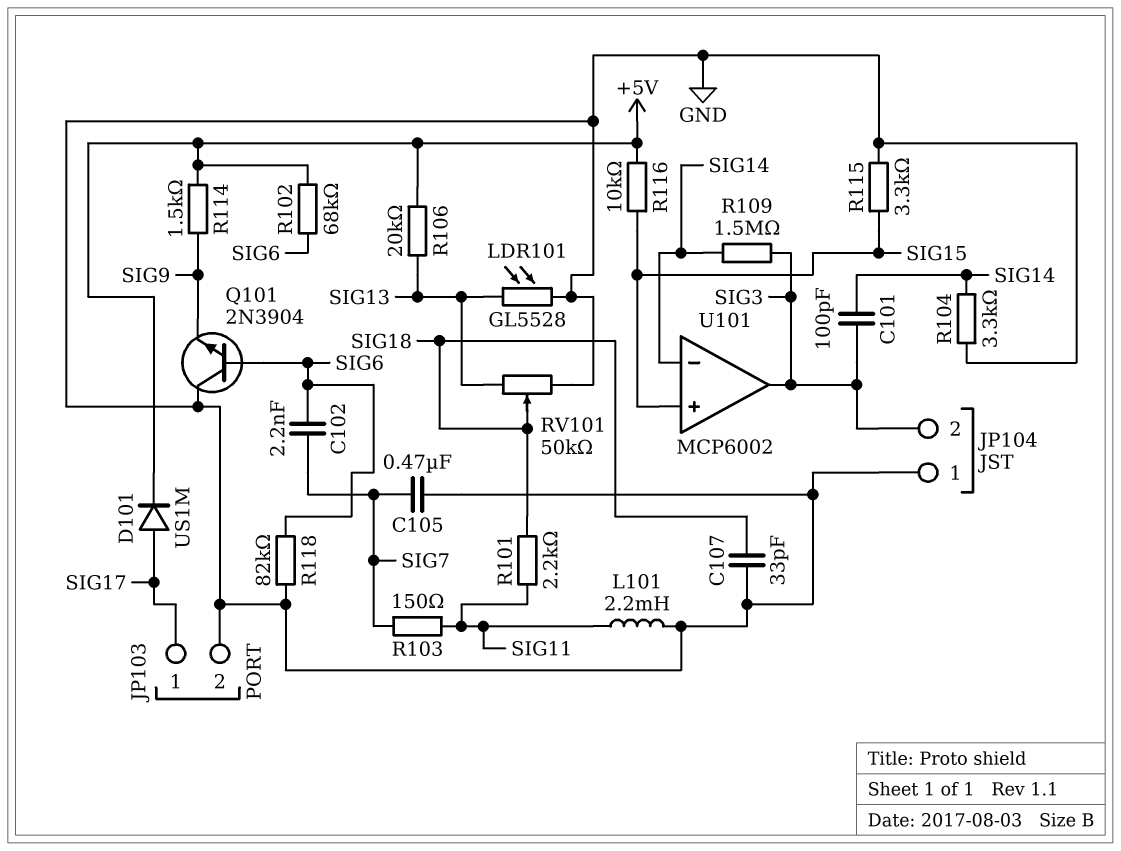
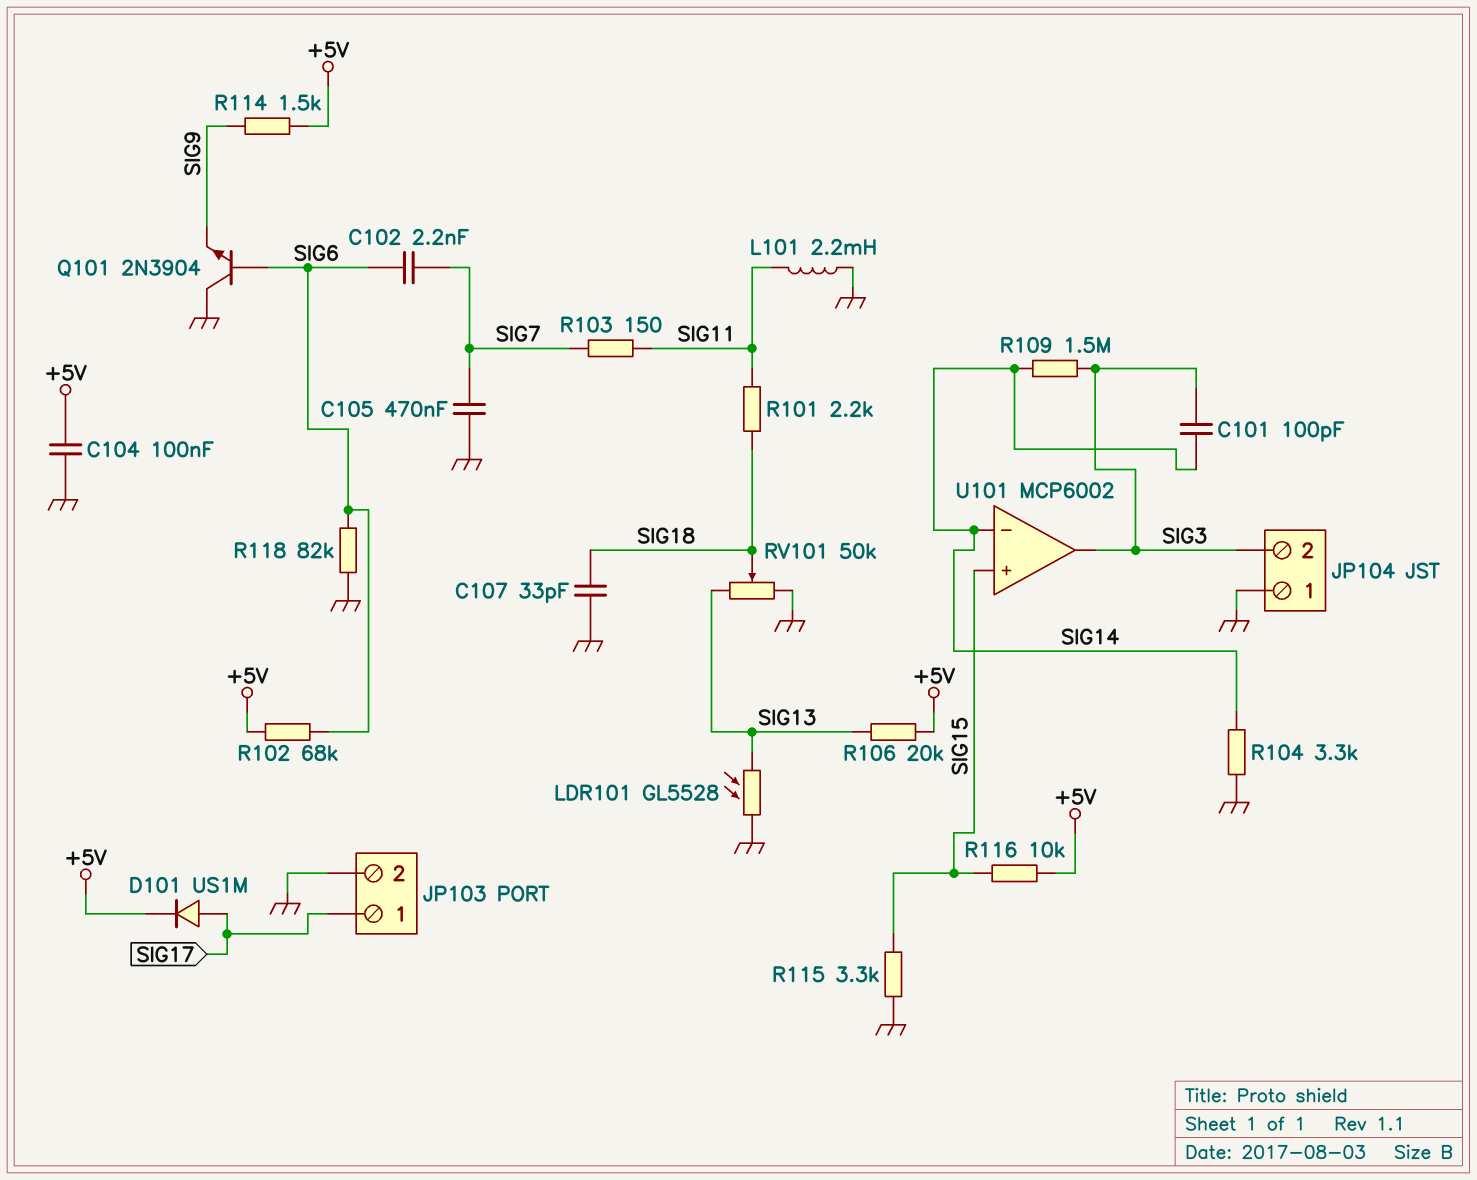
C104: none -> 100nF (+5V, GND)

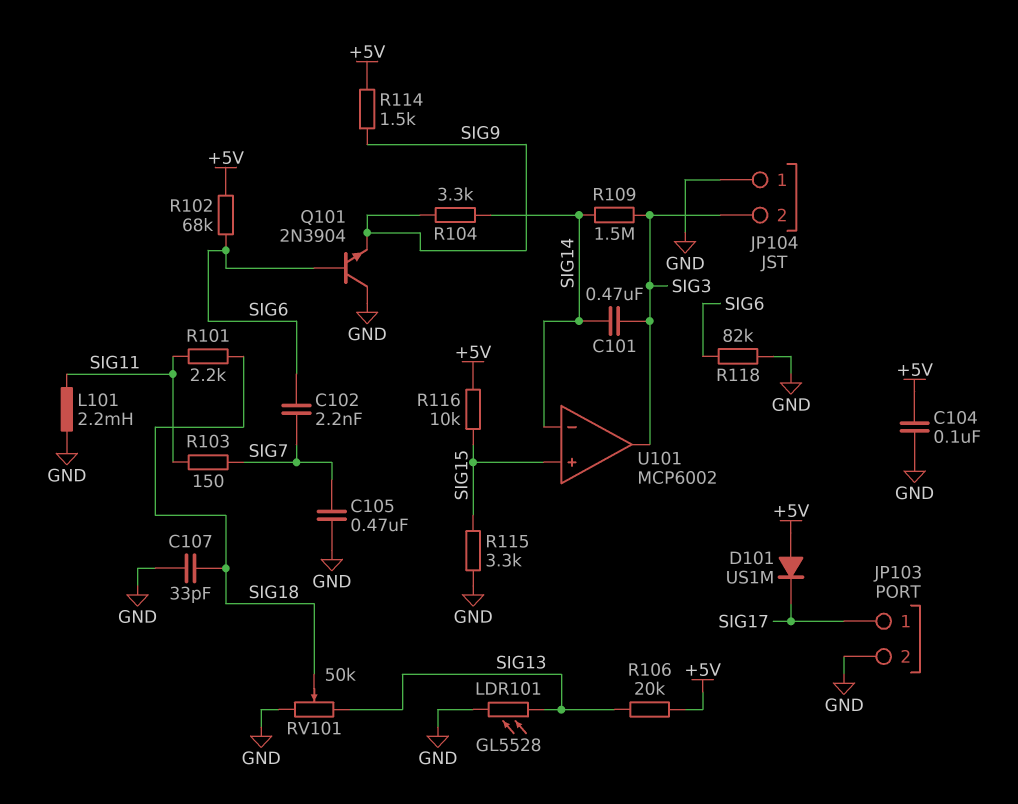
C101: 100pF (SIG3, SIG14) -> 470nF (SIG3, SIG14)
D101: diode US1M (A SIG17, K +5V) -> diode US1M (A +5V, K SIG17)
R104: 3.3k (GND, SIG14) -> 3.3k (SIG9, SIG14)

